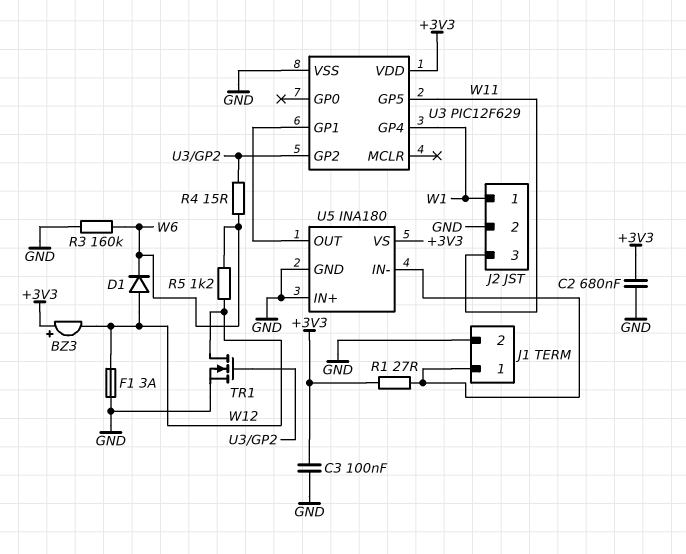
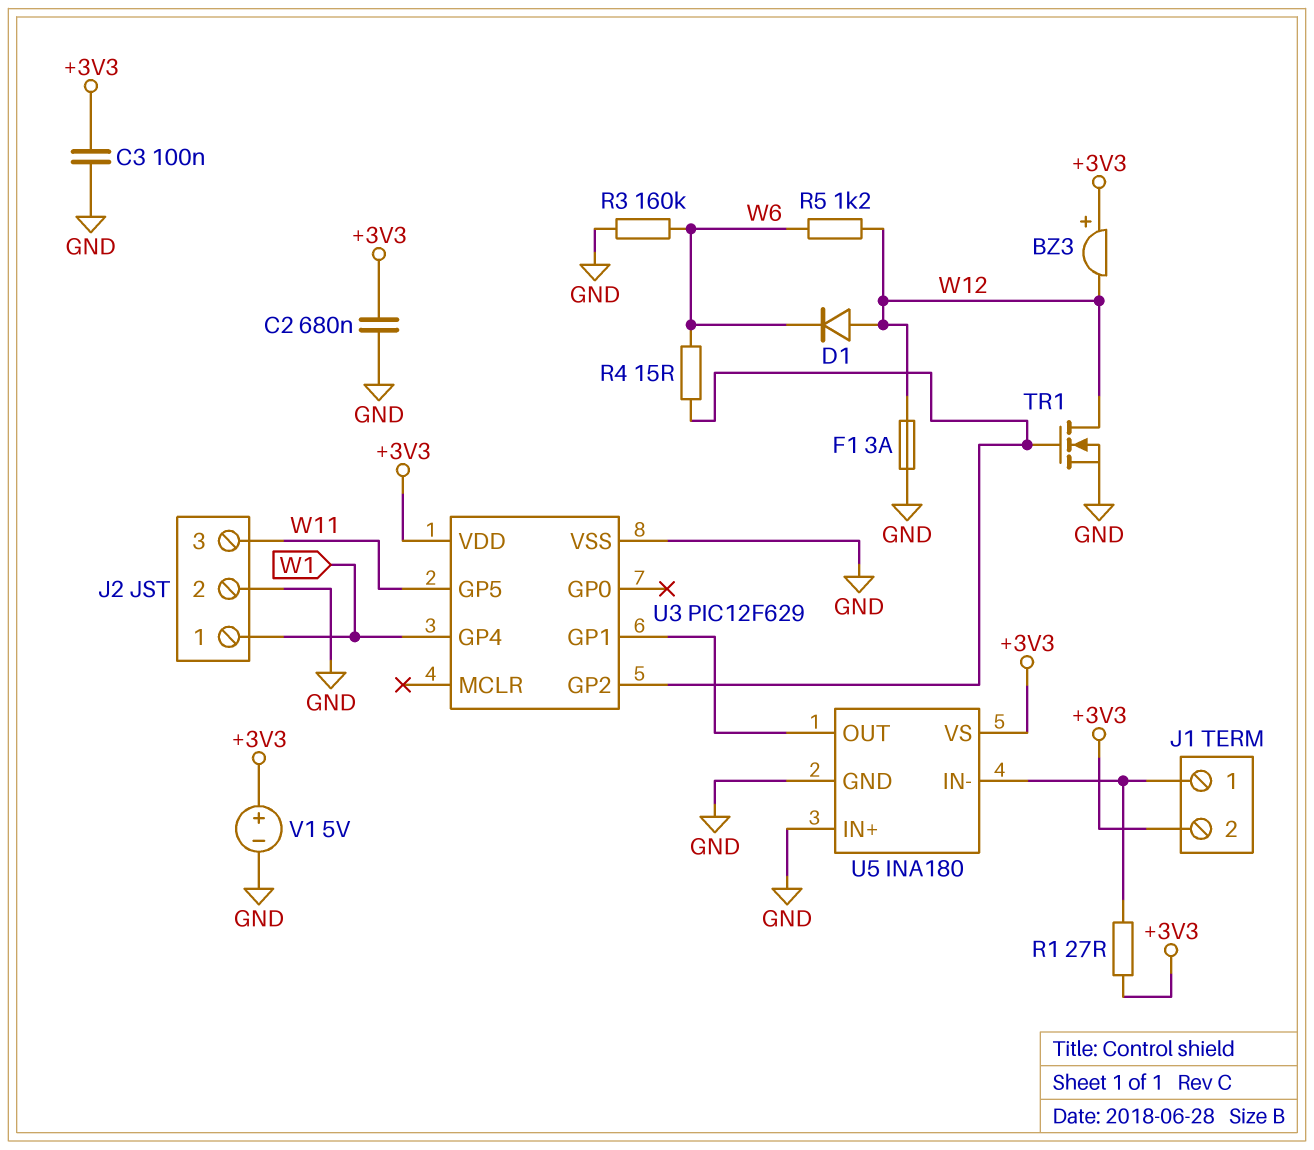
J1 pin 2: GND -> +3V3
V1: none -> 5V (plus +3V3, minus GND)

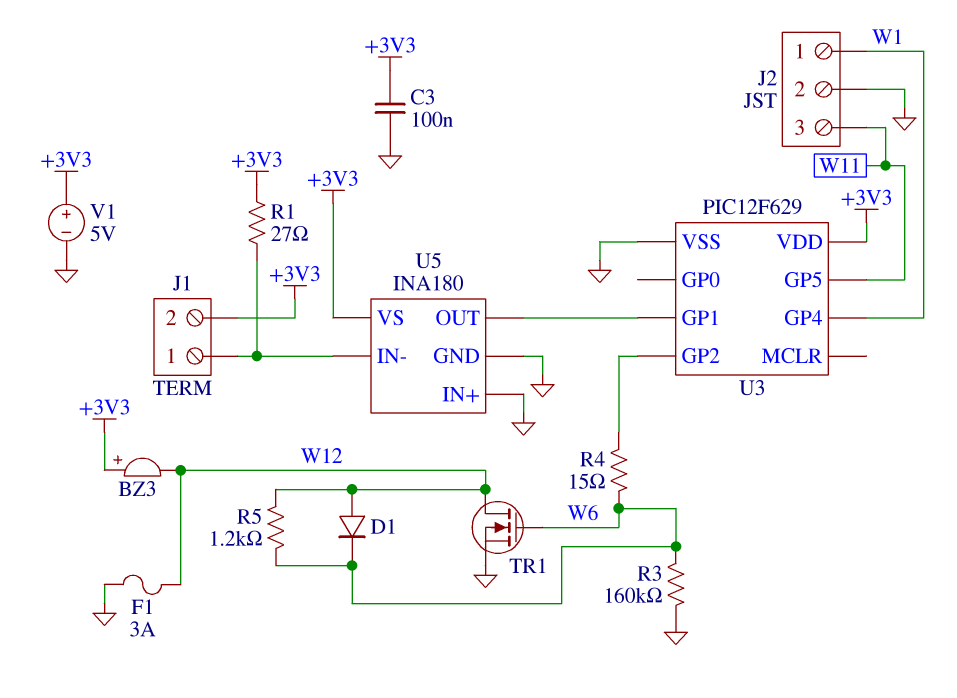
C2: 680nF (+3V3, GND) -> none
TR1: NMOS (G U3/GP2, D W12, S GND) -> NMOS (G W6, D W12, S GND)

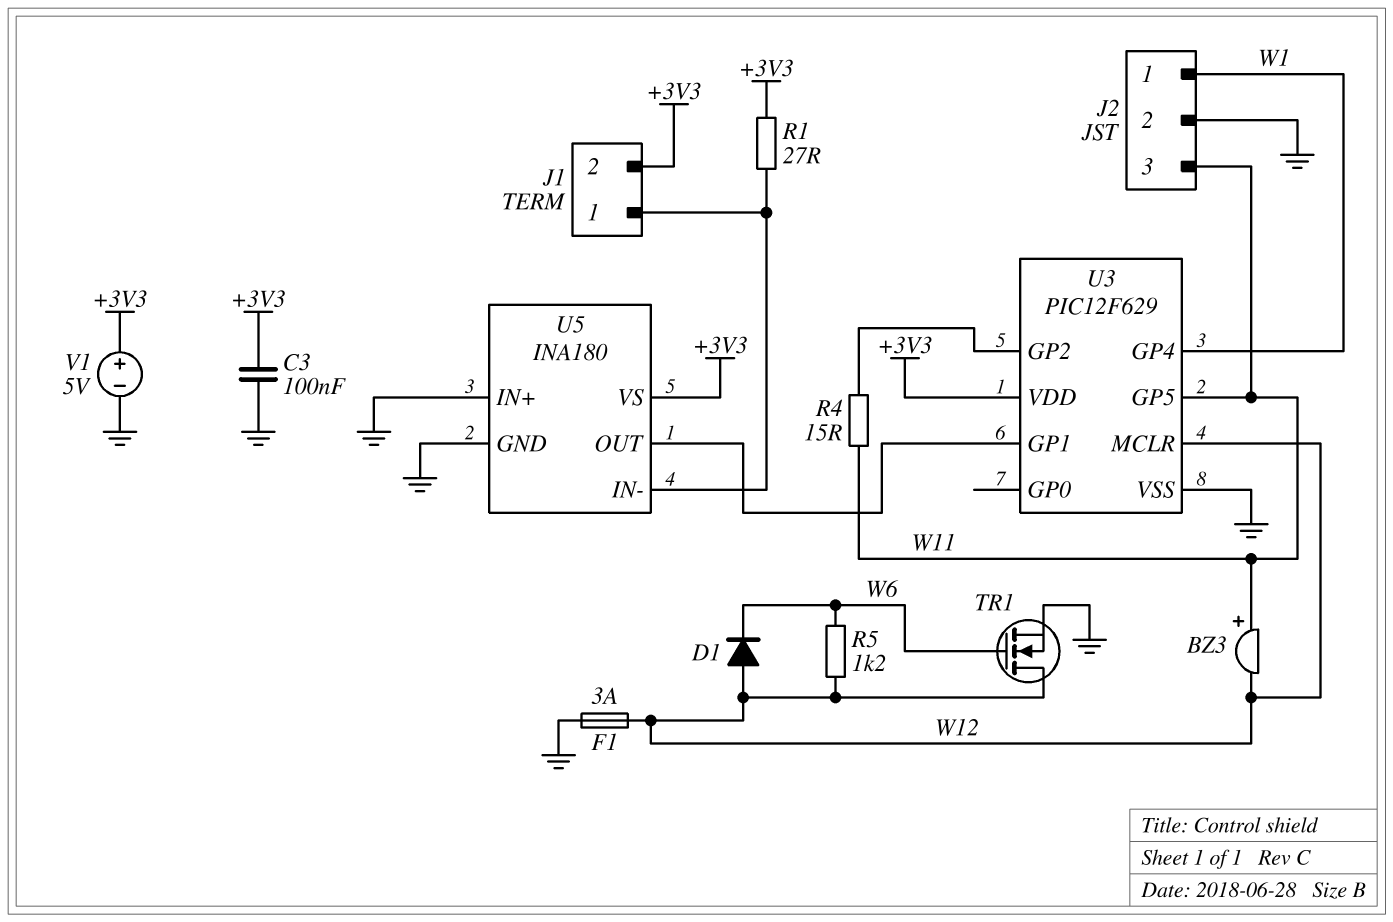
BZ3: buzzer (plus +3V3, minus W12) -> buzzer (plus W11, minus W12)
R3: 160k (GND, W6) -> none
R4: 15 (U3/GP2, W6) -> 15 (U3/GP2, W11)
U3 pin MCLR: none -> W12

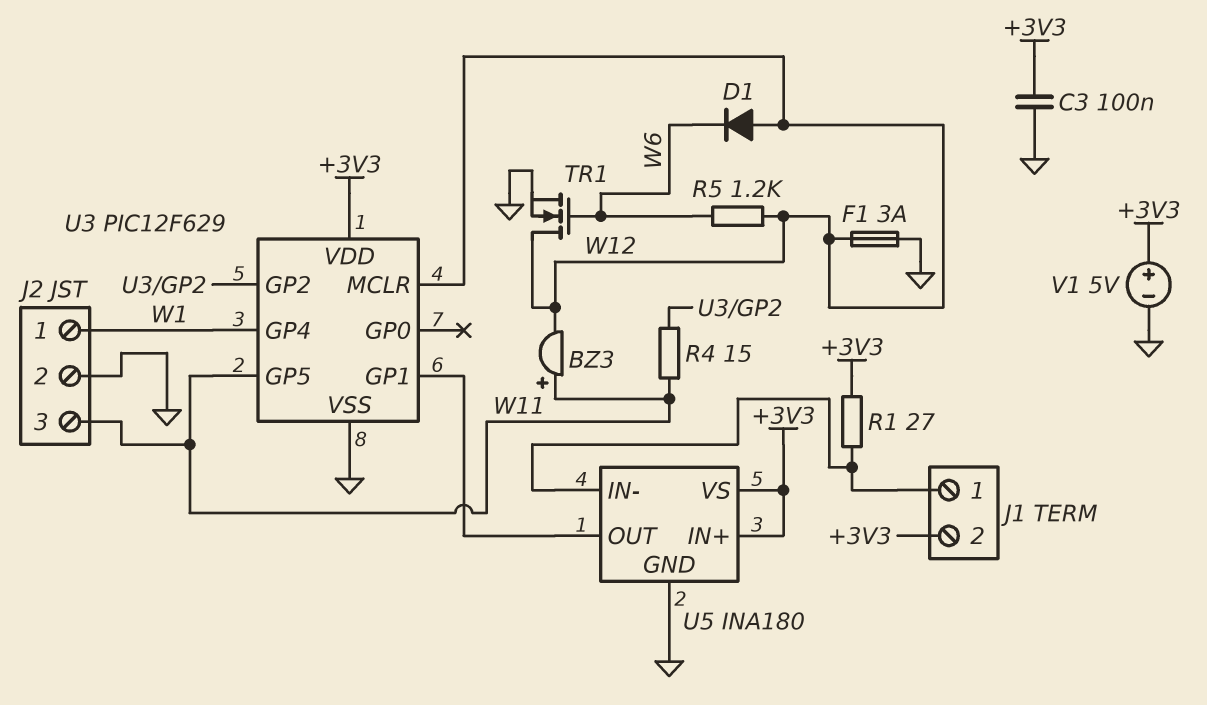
U5 pin IN+: GND -> +3V3

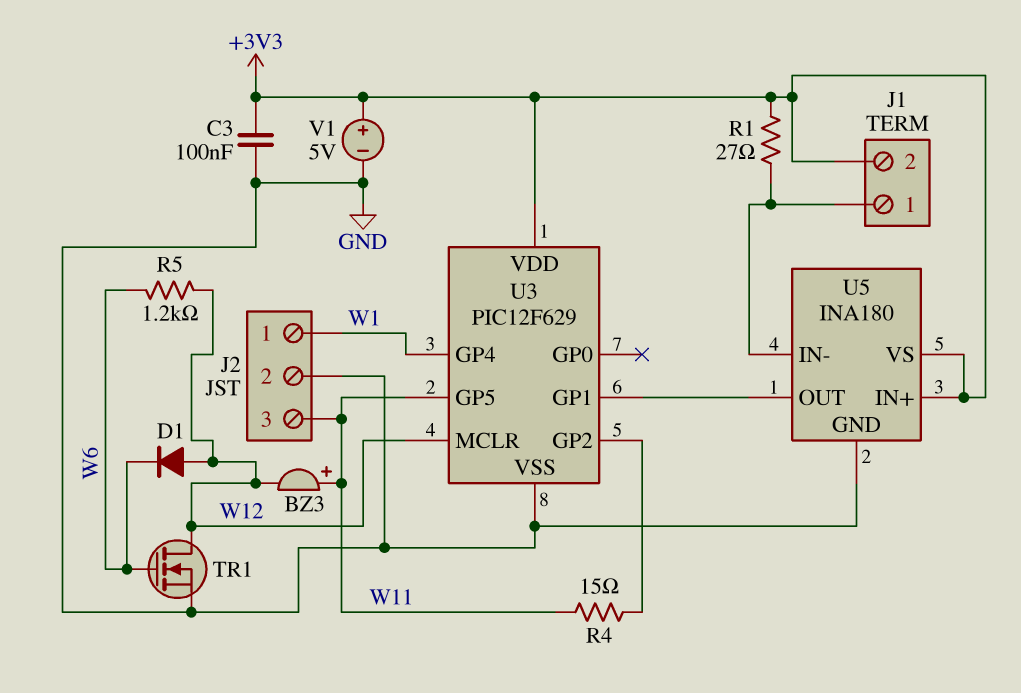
F1: 3A (GND, W12) -> none

